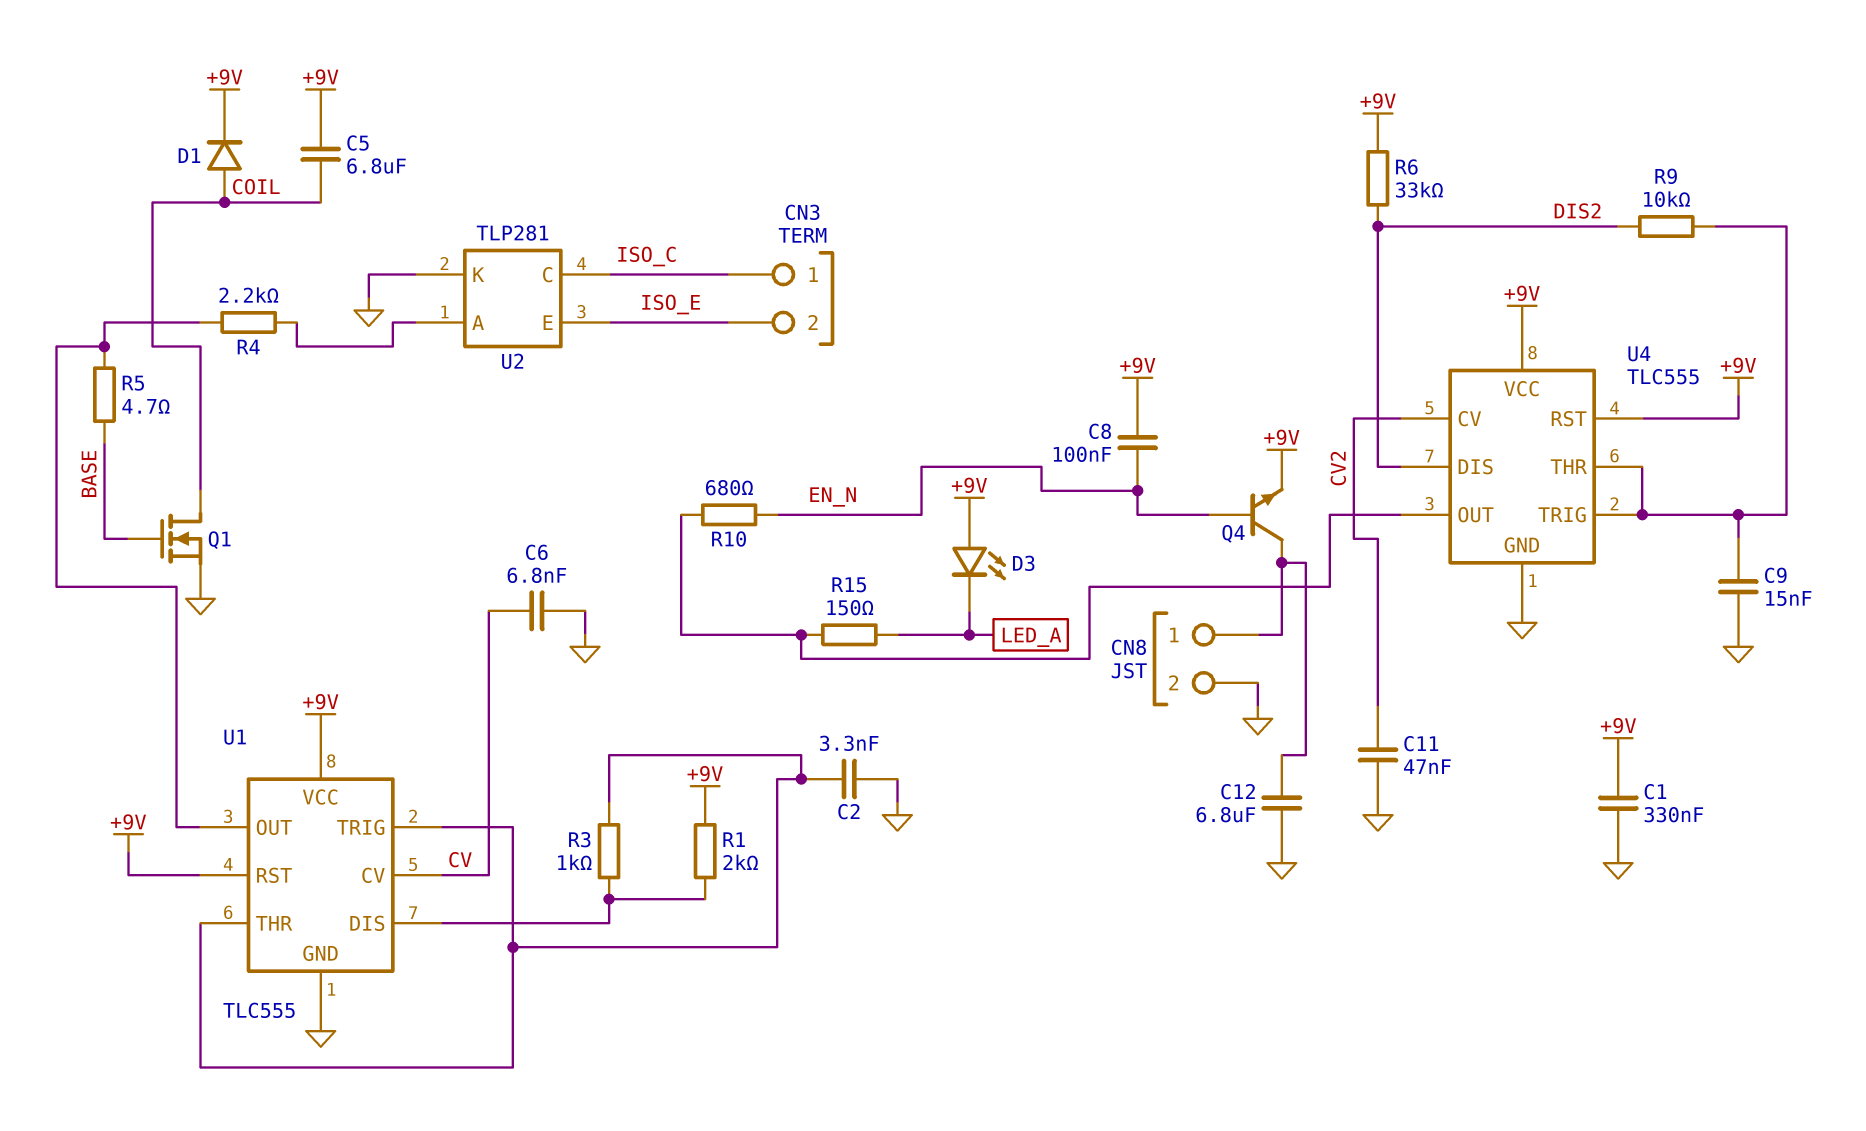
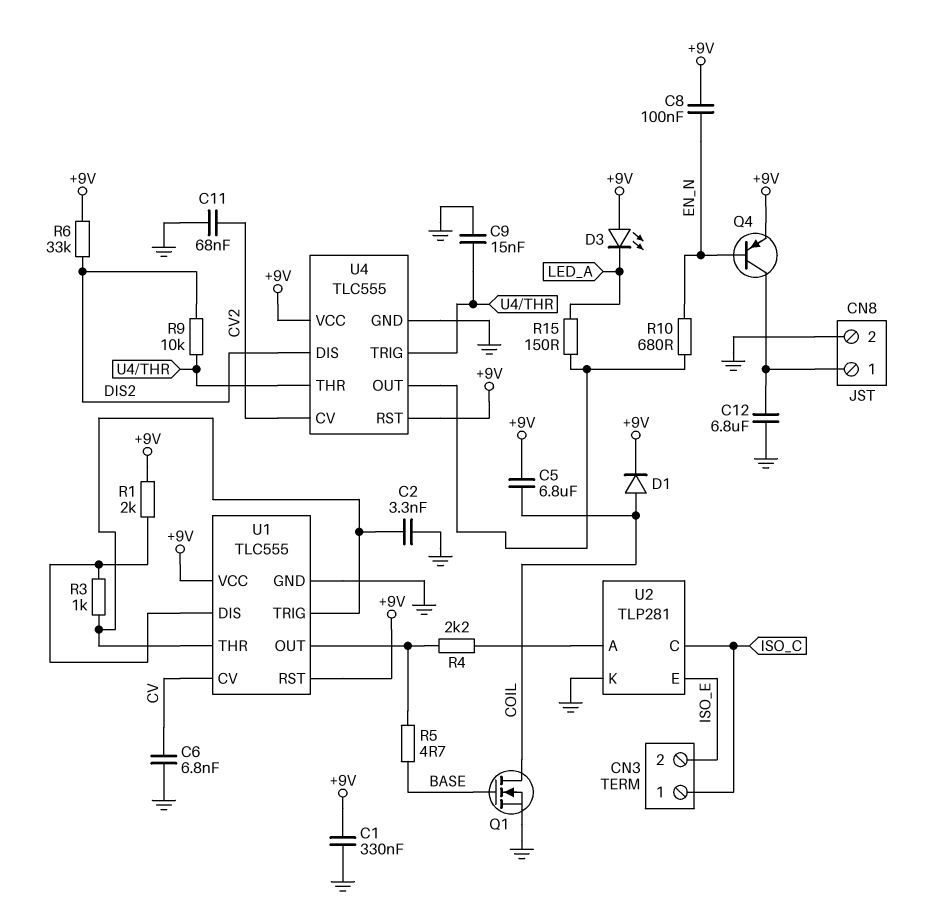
C11: 47nF (CV2, GND) -> 68nF (CV2, GND)
Q4: NPN (B EN_N, C CN8/1, E +9V) -> PNP (B EN_N, C CN8/1, E +9V)

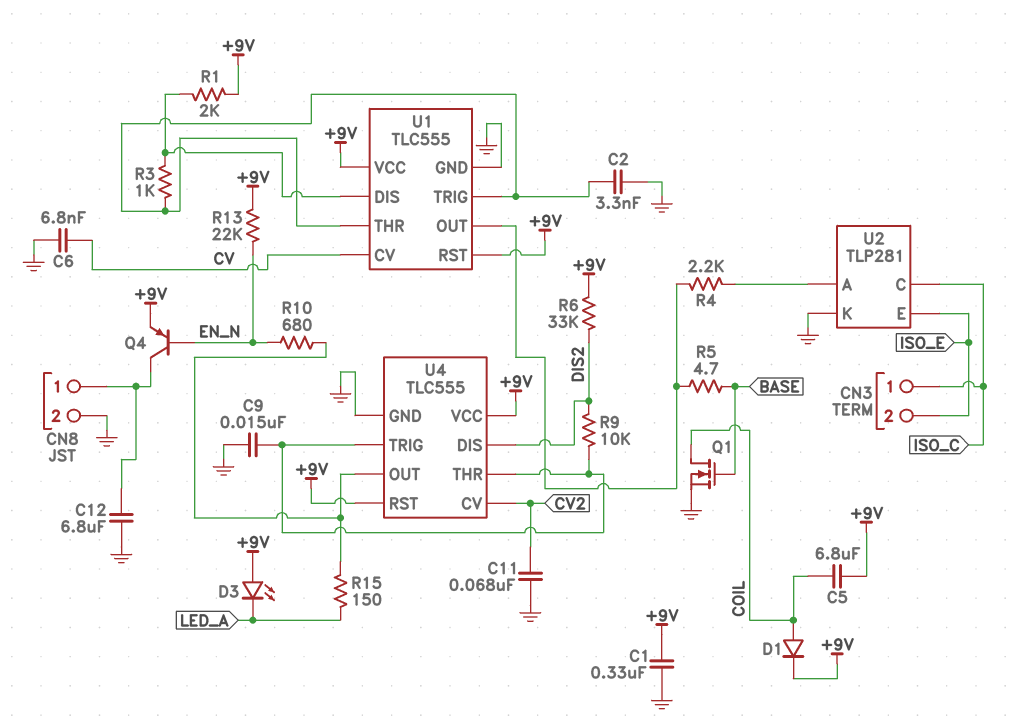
C8: 100nF (+9V, EN_N) -> none
R13: none -> 22k (+9V, EN_N)

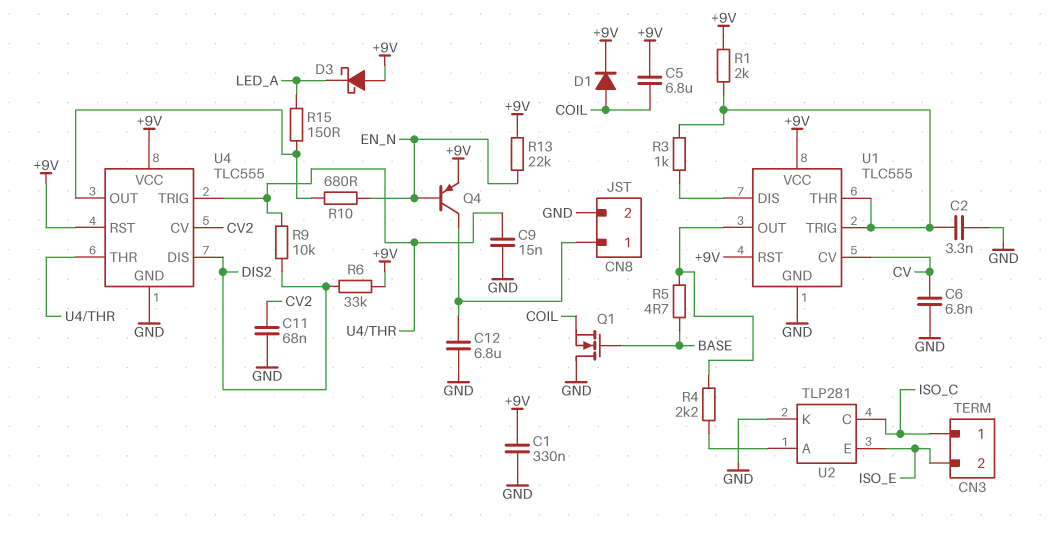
D3: LED (A +9V, K LED_A) -> schottky (A +9V, K LED_A)
Q1: NMOS (G BASE, D COIL, S GND) -> NMOS (G BASE, D GND, S COIL)
R1: 2k (+9V, U1/DIS) -> 2k (+9V, U1/THR)

